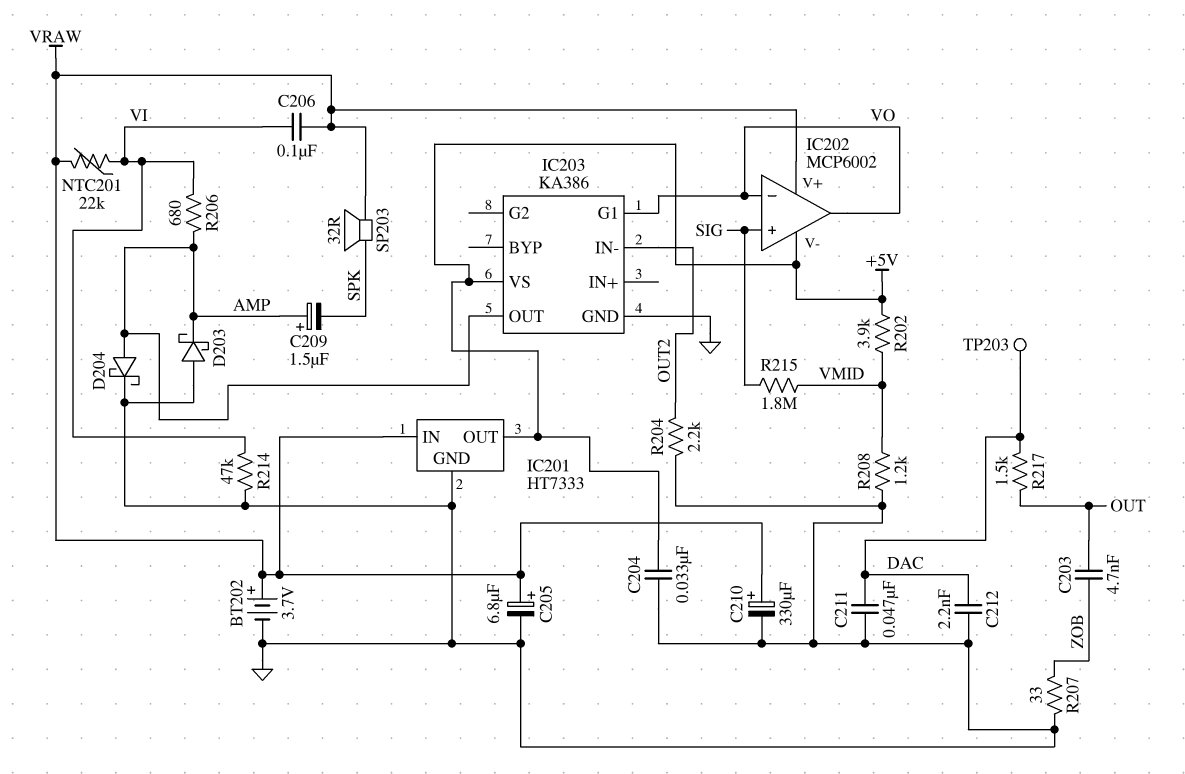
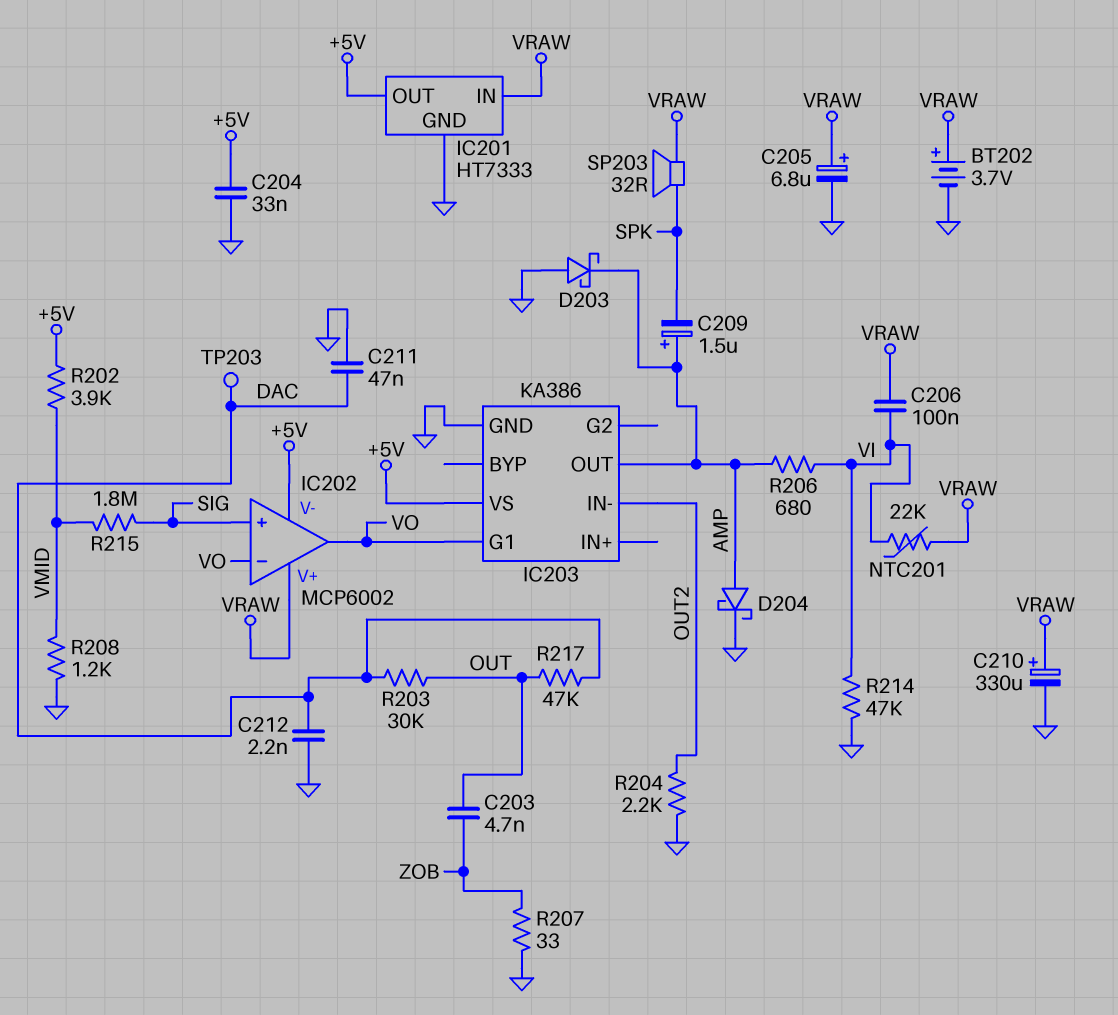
R203: none -> 30k (DAC, OUT)
R217: 1.5k (DAC, OUT) -> 47k (DAC, OUT)

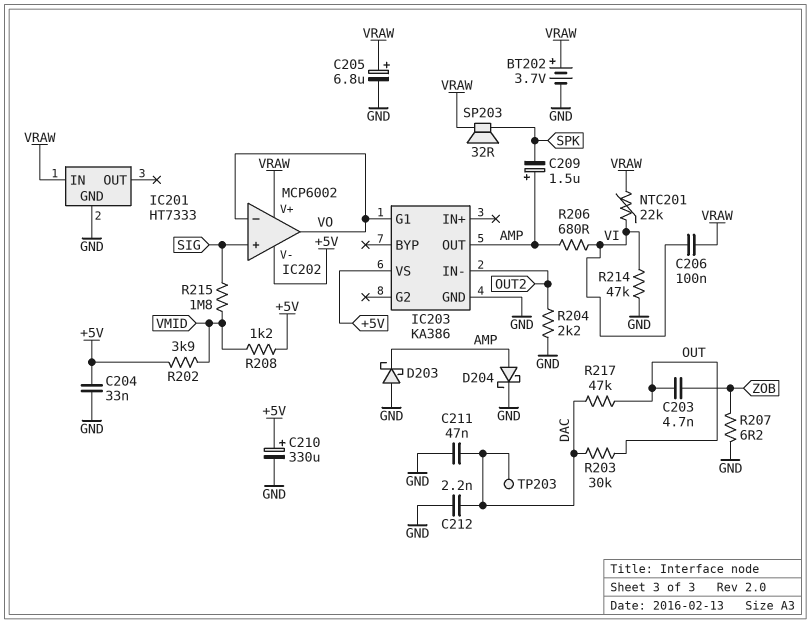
C210: 330uF (plus VRAW, minus GND) -> 330uF (plus +5V, minus GND)
IC201 pin OUT: +5V -> none
R207: 33 (GND, ZOB) -> 6.2 (GND, ZOB)
R208: 1.2k (GND, VMID) -> 1.2k (+5V, VMID)

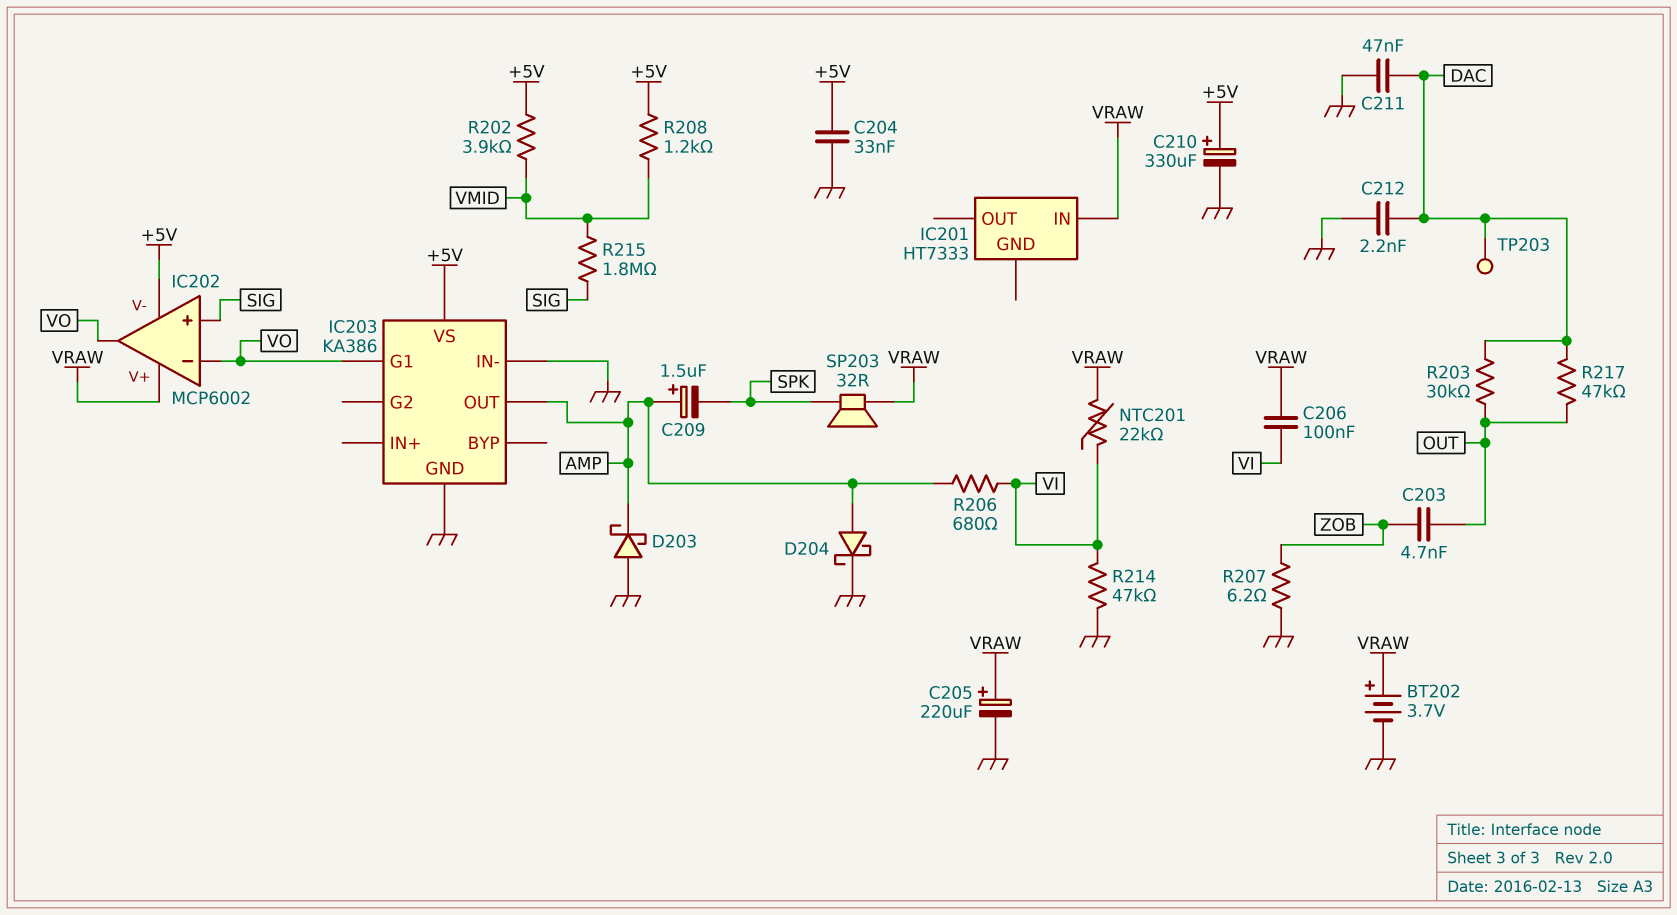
C205: 6.8uF (plus VRAW, minus GND) -> 220uF (plus VRAW, minus GND)
IC201 pin GND: GND -> none
IC203 pin IN-: OUT2 -> GND
R204: 2.2k (GND, OUT2) -> none

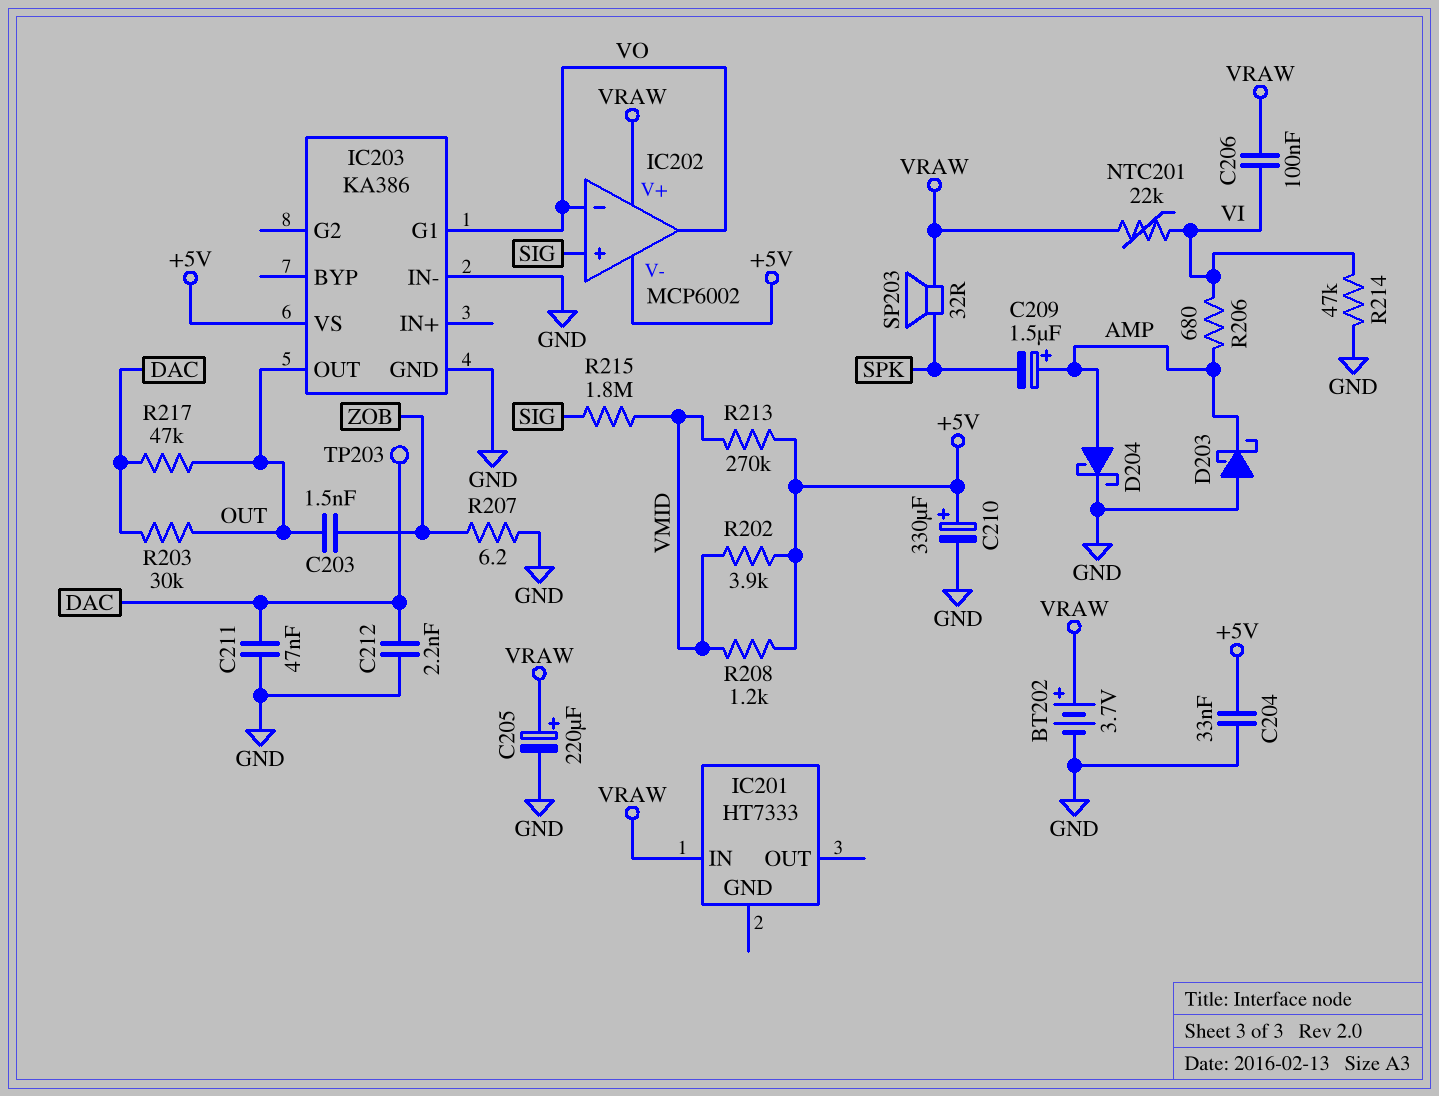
C203: 4.7nF (OUT, ZOB) -> 1.5nF (OUT, ZOB)
IC203 pin OUT: AMP -> OUT
R213: none -> 270k (+5V, VMID)

